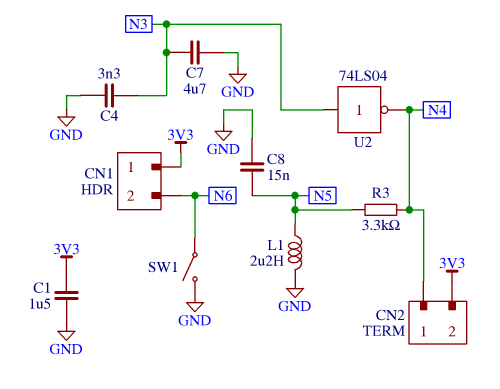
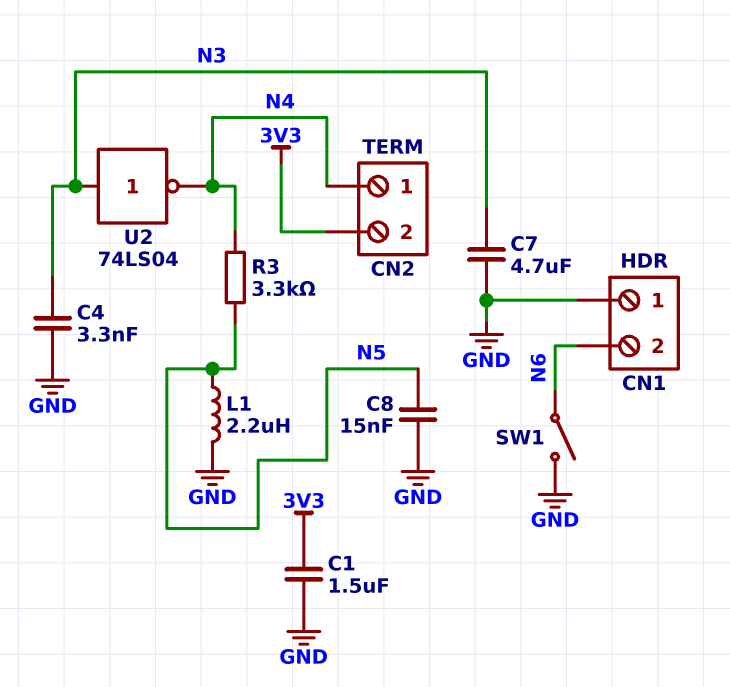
CN1 pin 1: 3V3 -> GND

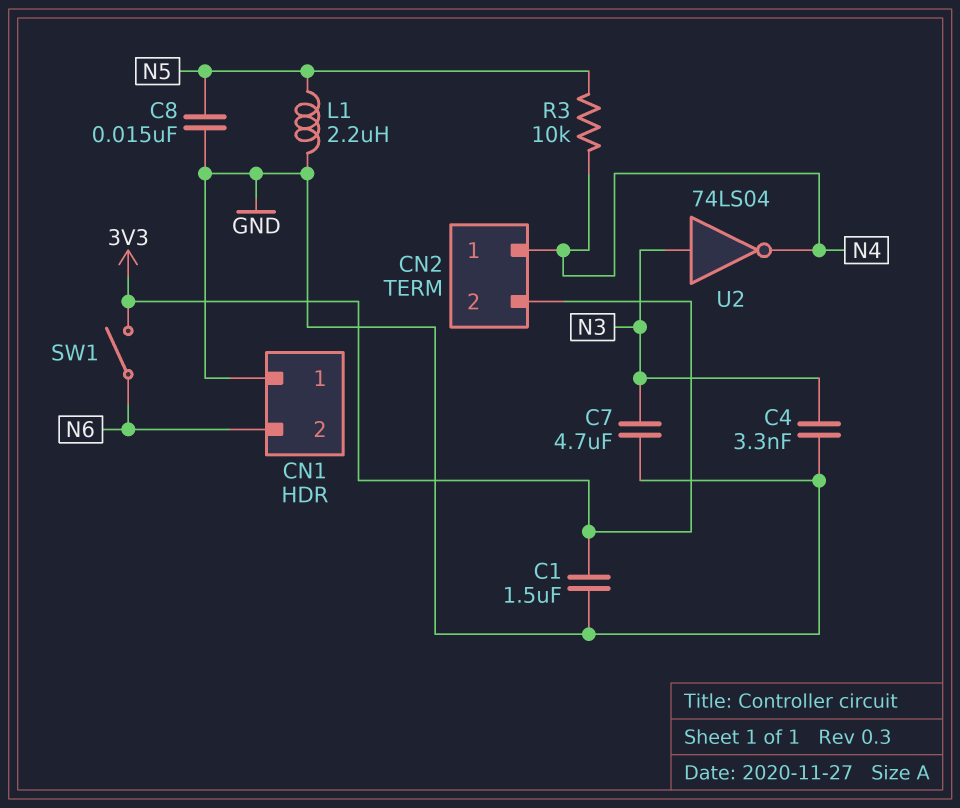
R3: 3.3k (N4, N5) -> 10k (N4, N5)
SW1: switch (GND, N6) -> switch (3V3, N6)

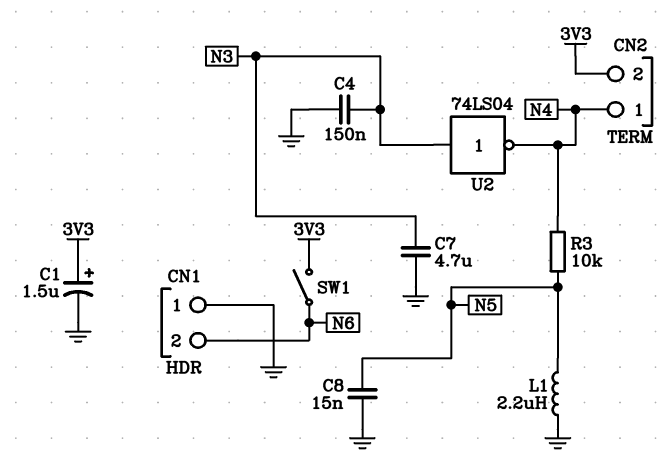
C1: 1.5uF (3V3, GND) -> 1.5uF (plus 3V3, minus GND)
C4: 3.3nF (GND, N3) -> 150nF (GND, N3)

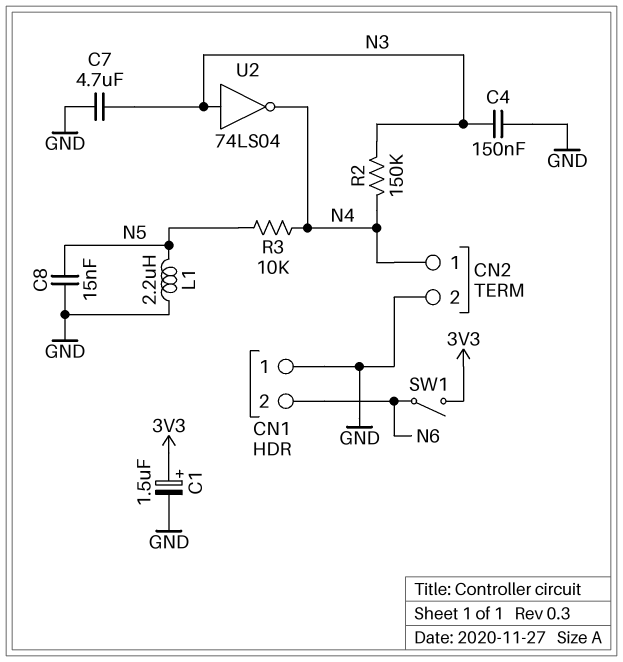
CN2 pin 2: 3V3 -> GND
R2: none -> 150k (N3, N4)

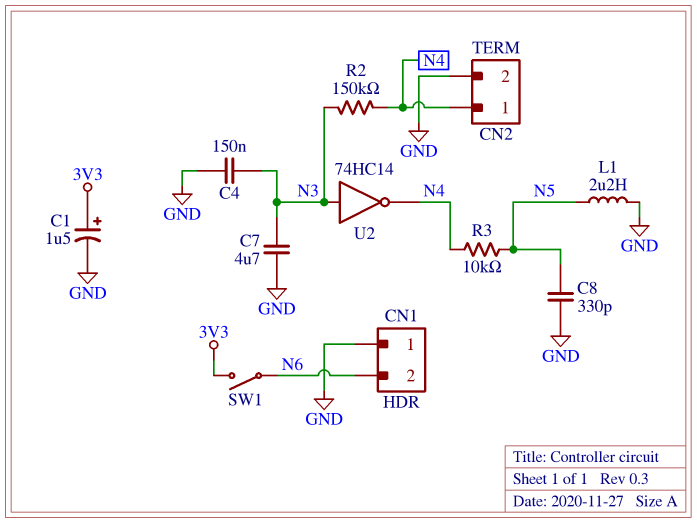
C8: 15nF (GND, N5) -> 330pF (GND, N5)
U2: NOT 74LS04 (in N3, out N4) -> NOT 74HC14 (in N3, out N4)

